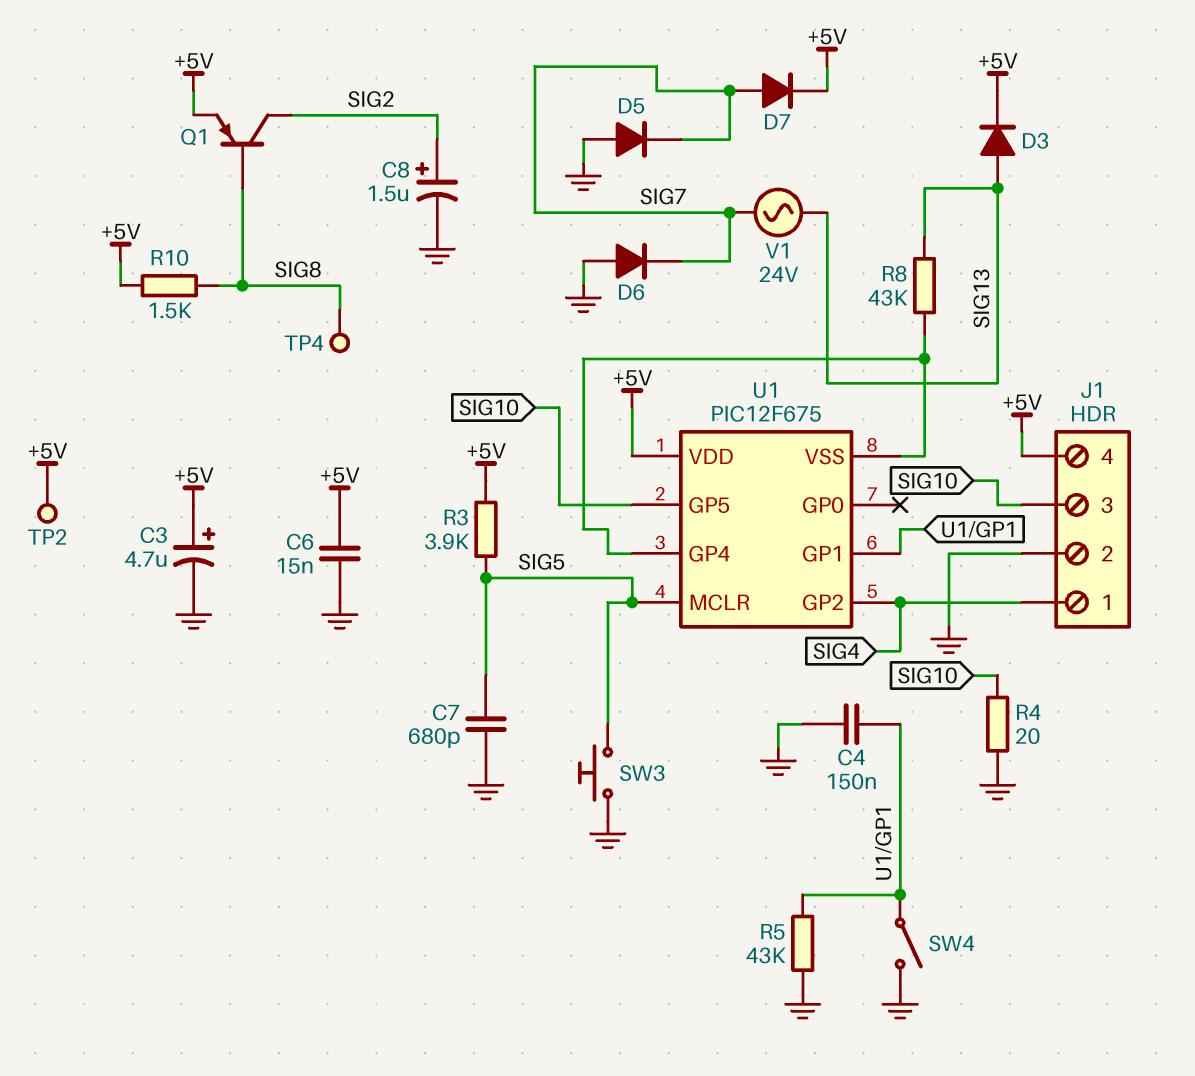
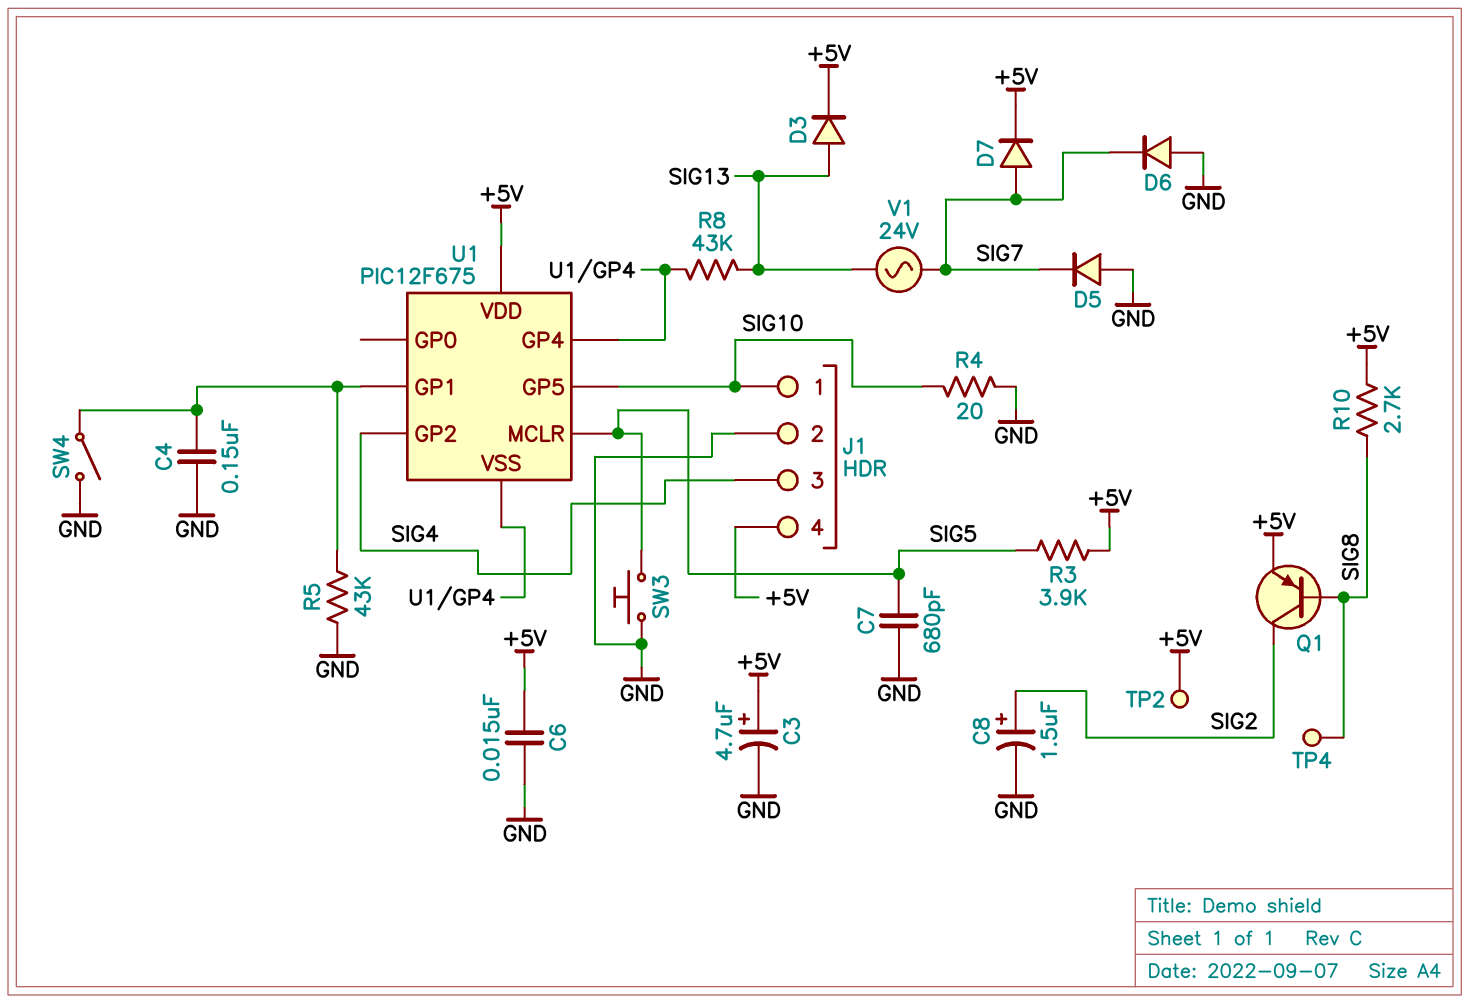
J1 pin 1: SIG4 -> SIG10
J1 pin 3: SIG10 -> SIG4
R10: 1.5k (+5V, SIG8) -> 2.7k (+5V, SIG8)

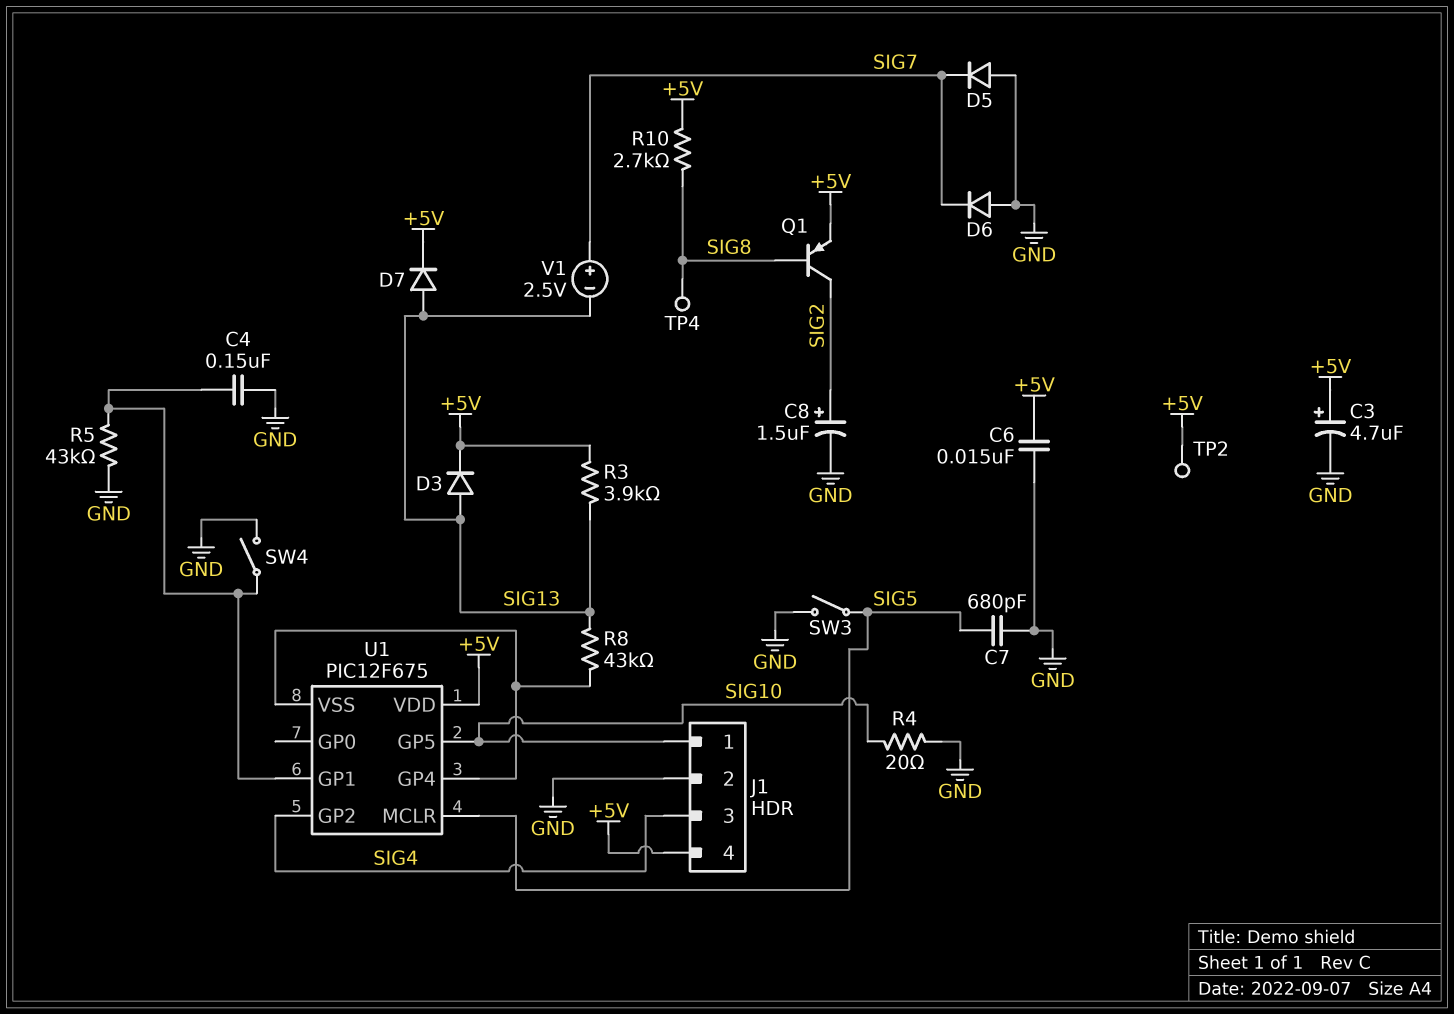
D7: diode (A SIG7, K +5V) -> diode (A SIG13, K +5V)
R3: 3.9k (+5V, SIG5) -> 3.9k (+5V, SIG13)
SW3: button (GND, SIG5) -> switch (GND, SIG5)
V1: AC 24V (SIG7, SIG13) -> 2.5V (plus SIG7, minus SIG13)

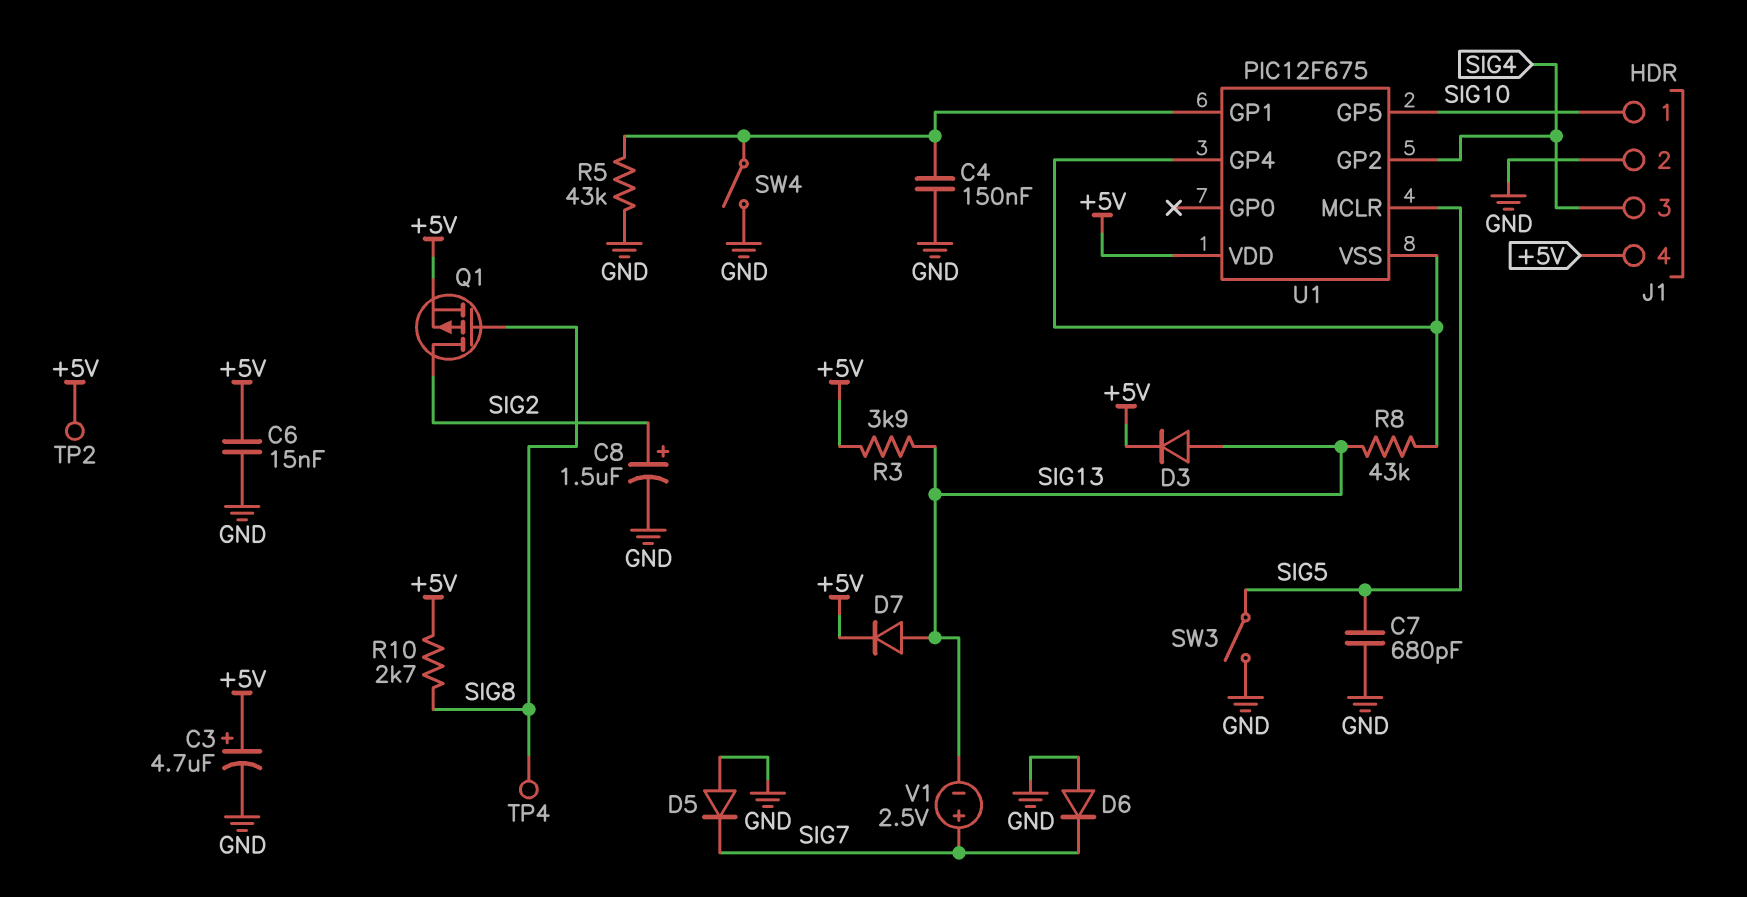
Q1: PNP (B SIG8, C SIG2, E +5V) -> PMOS (G SIG8, D SIG2, S +5V)
R4: 20 (GND, SIG10) -> none

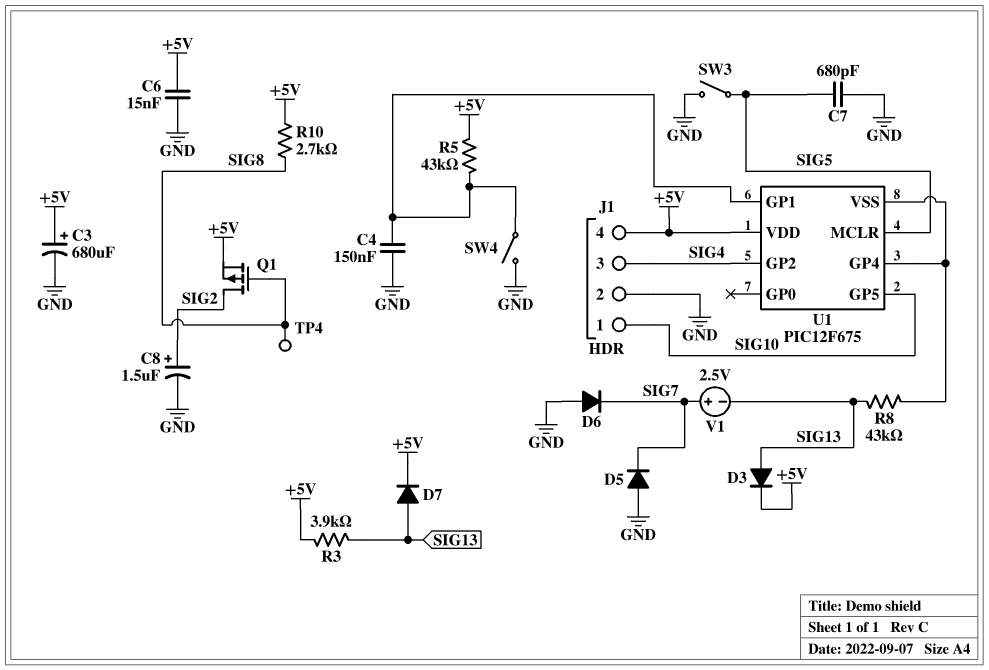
C3: 4.7uF (plus +5V, minus GND) -> 680uF (plus +5V, minus GND)
R5: 43k (GND, U1/GP1) -> 43k (+5V, U1/GP1)
TP2: test point (+5V) -> none

